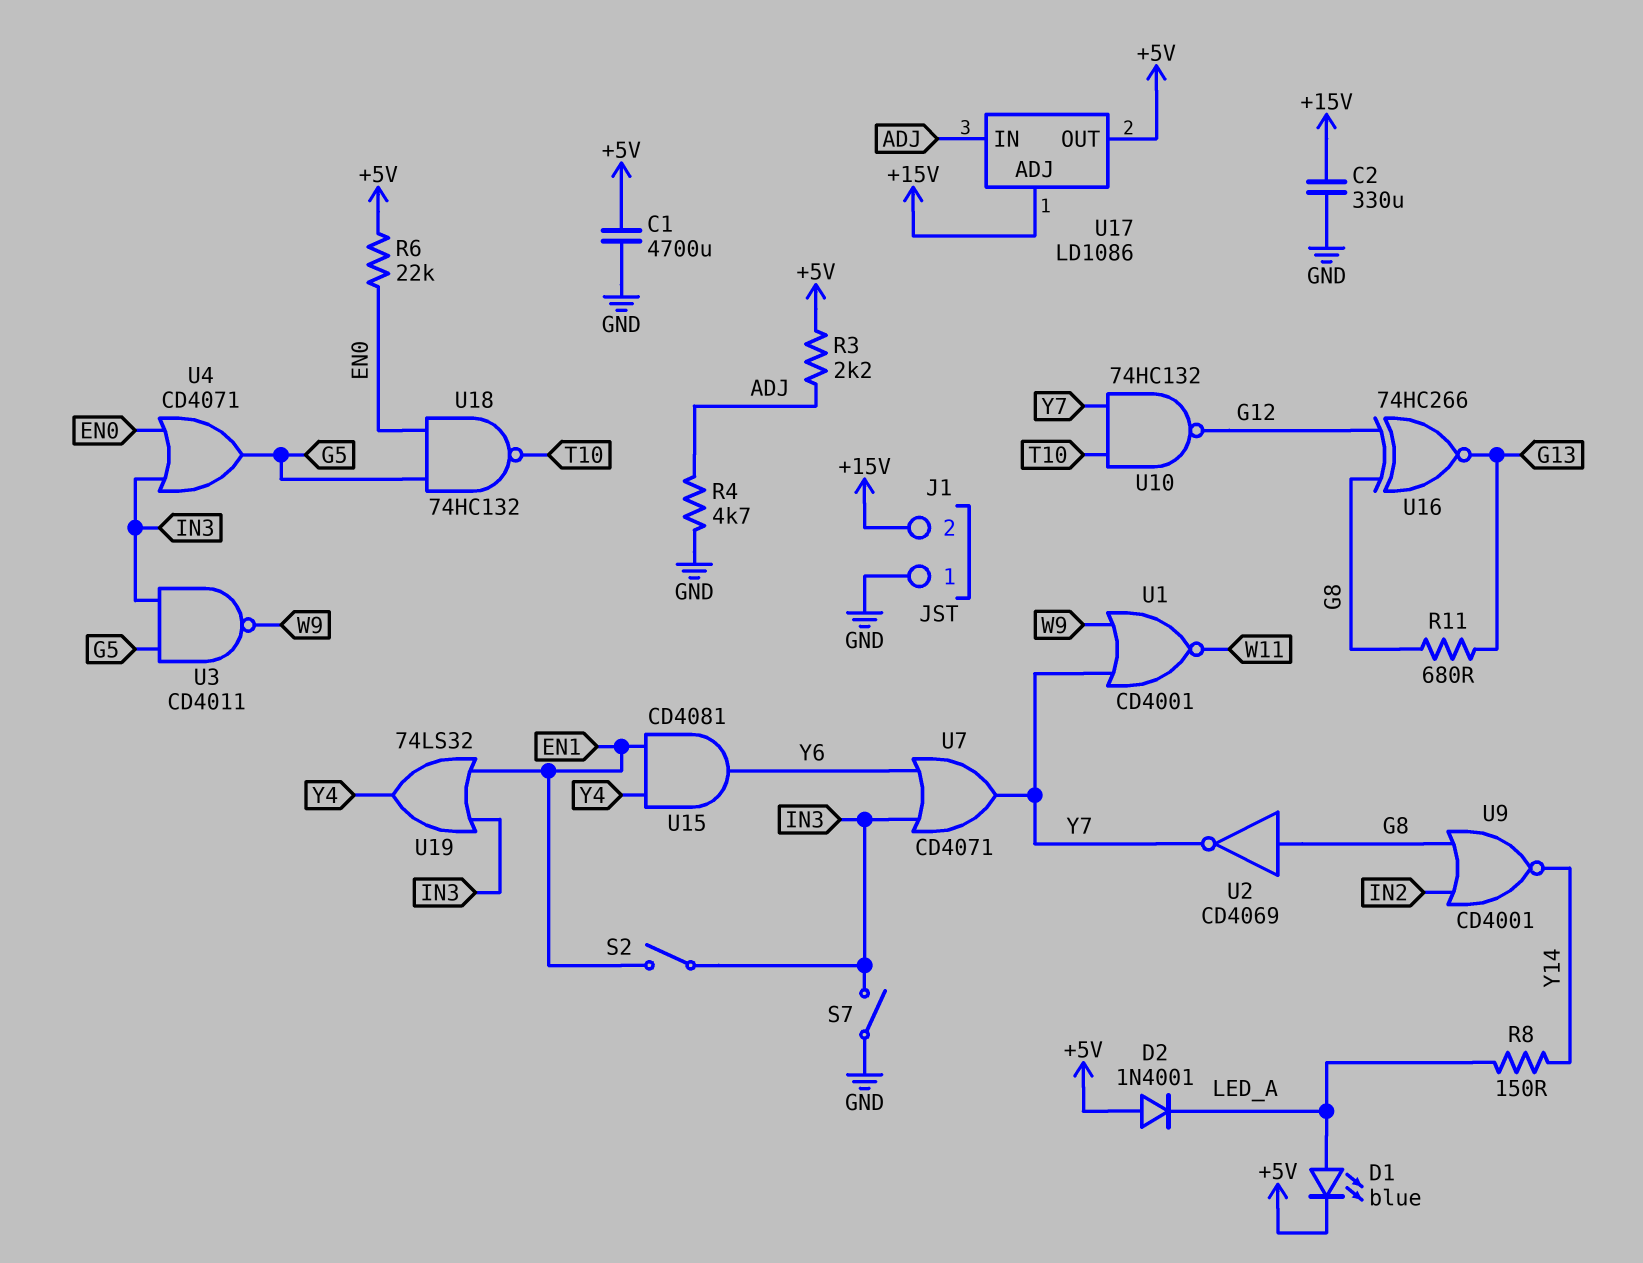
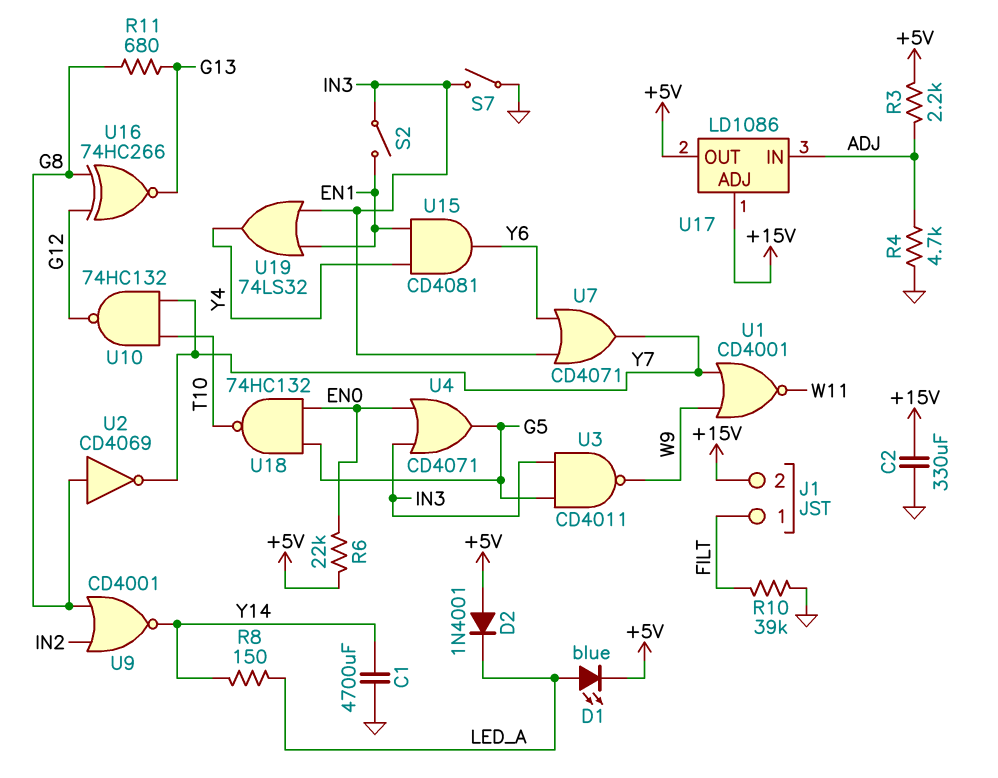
C1: 4700uF (+5V, GND) -> 4700uF (GND, Y14)
J1 pin 1: GND -> FILT
R10: none -> 39k (FILT, GND)

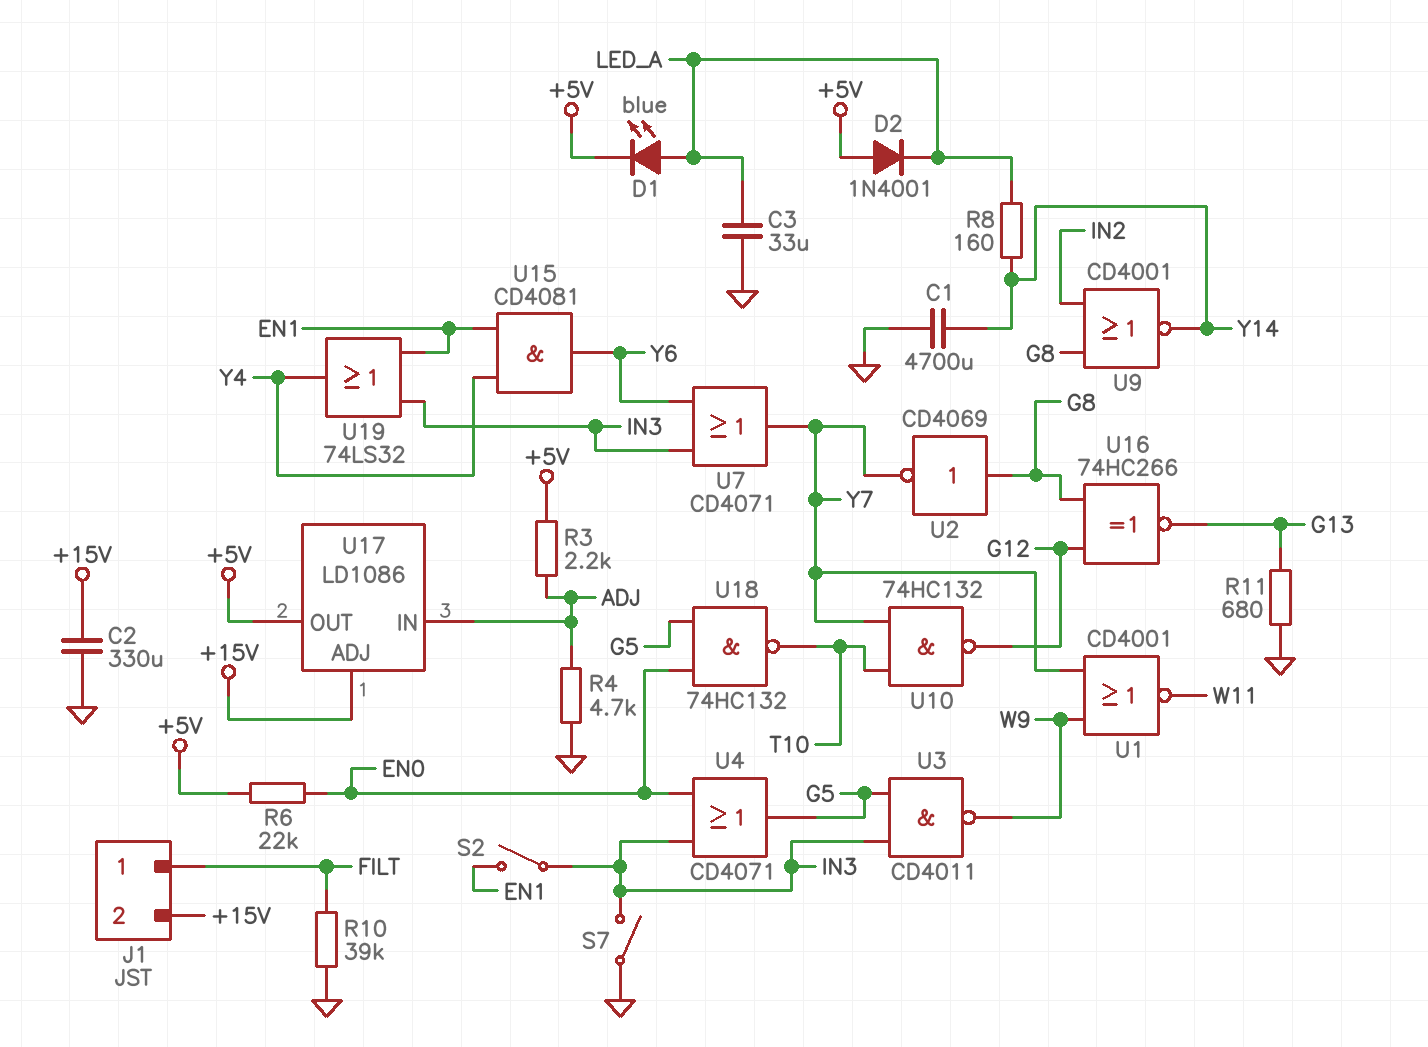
C3: none -> 33uF (GND, LED_A)
R8: 150 (LED_A, Y14) -> 160 (LED_A, Y14)
R11: 680 (G8, G13) -> 680 (G13, GND)

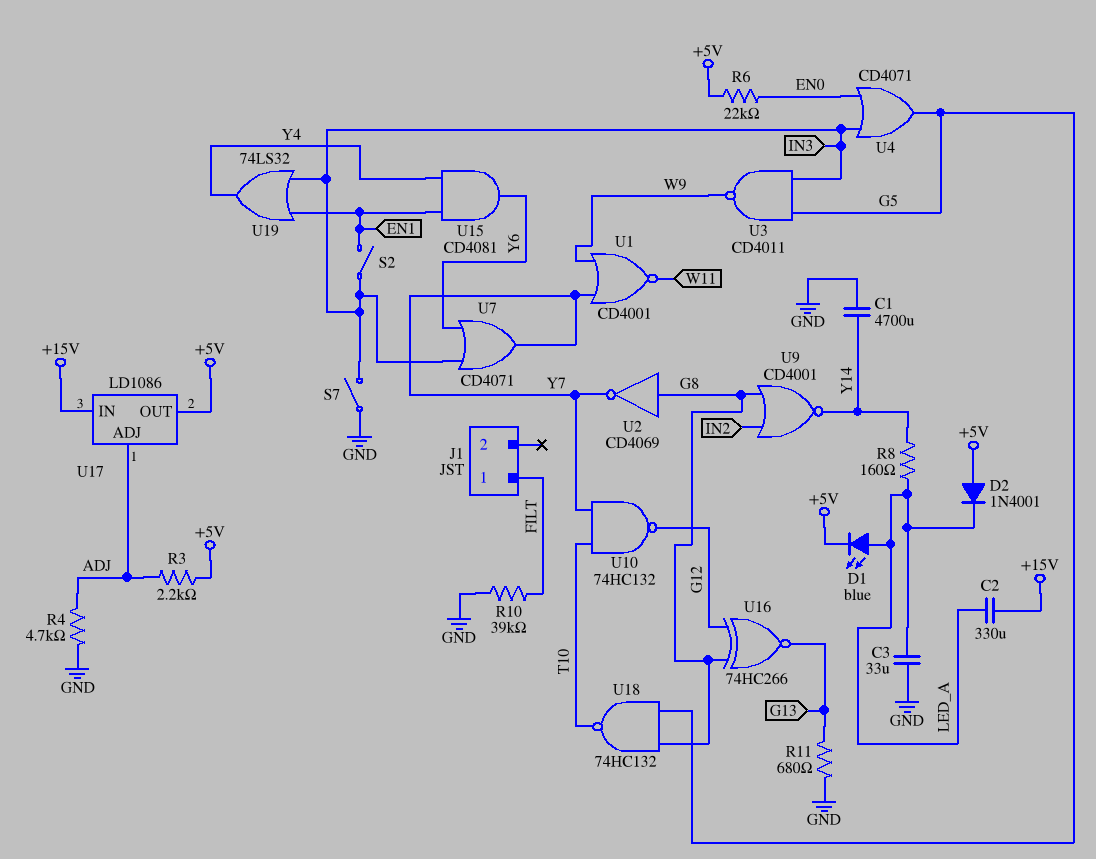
C2: 330uF (+15V, GND) -> 330uF (+15V, LED_A)
J1 pin 2: +15V -> none
U17 pin ADJ: +15V -> ADJ
U17 pin IN: ADJ -> +15V
U18: NAND 74HC132 (in EN0, in G5, out T10) -> NAND 74HC132 (in G5, in G8, out T10)

